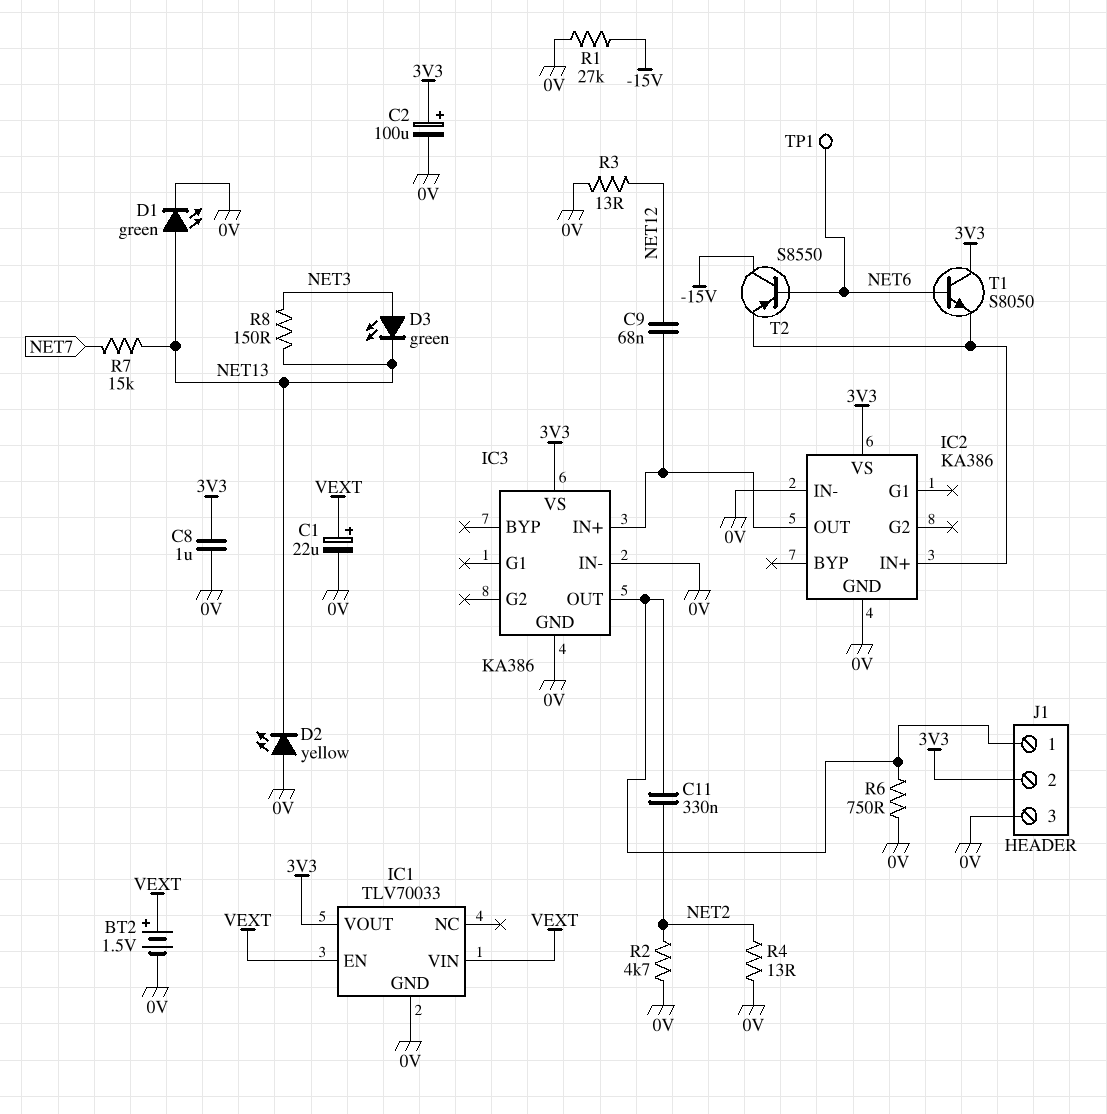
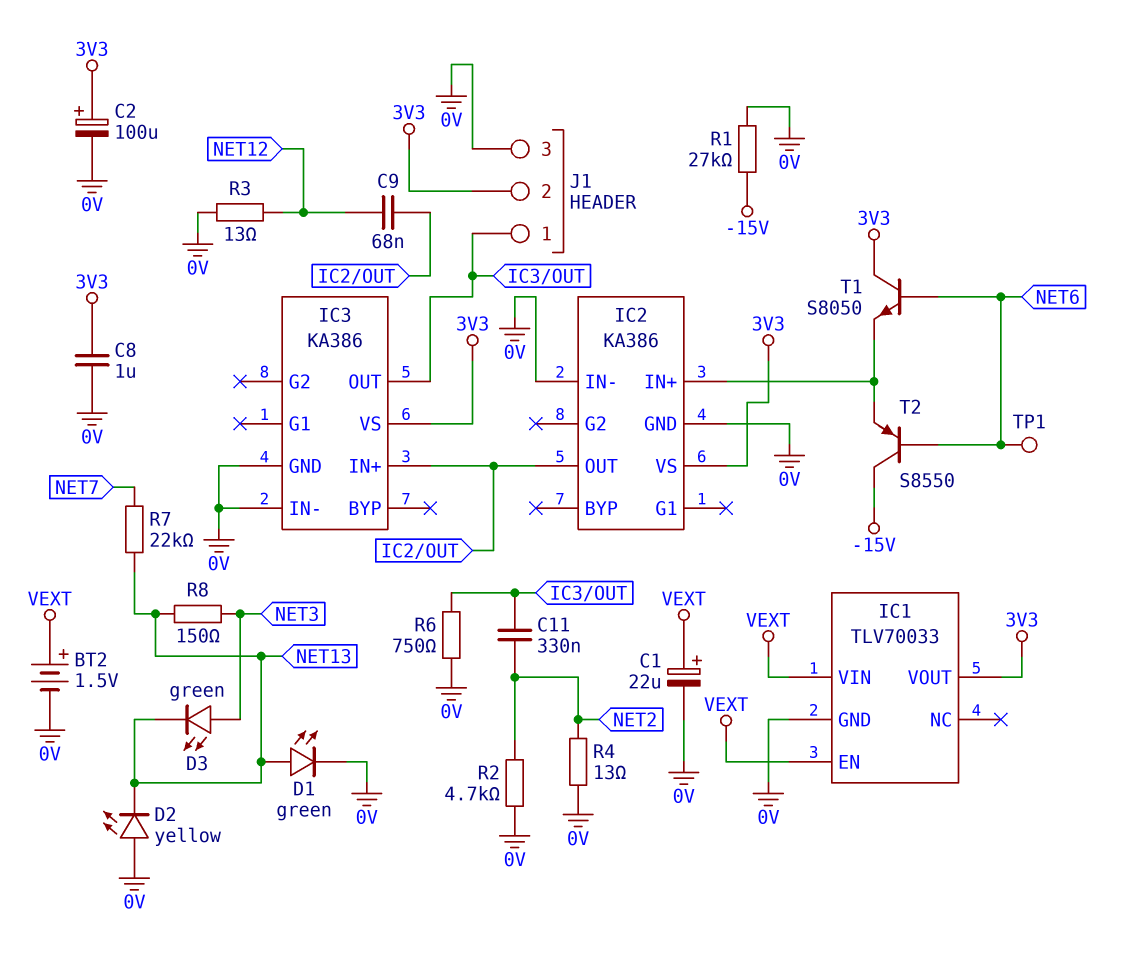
R7: 15k (NET7, NET13) -> 22k (NET7, NET13)

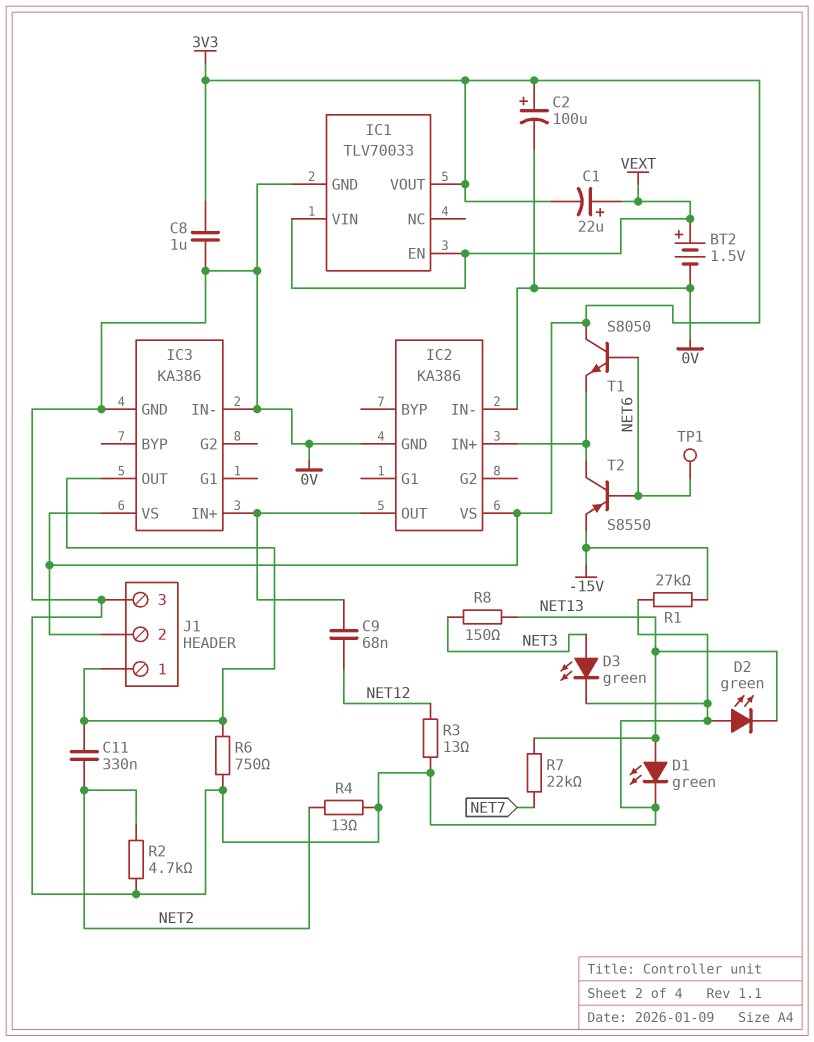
C1: 22uF (plus VEXT, minus 0V) -> 22uF (plus VEXT, minus 3V3)
D2: LED yellow (A 0V, K NET13) -> LED green (A 0V, K NET13)
D3: LED green (A NET3, K NET13) -> LED green (A NET3, K 0V)
T2: PNP S8550 (B NET6, C -15V, E IC2/IN+) -> PNP S8550 (B NET6, C IC2/IN+, E -15V)

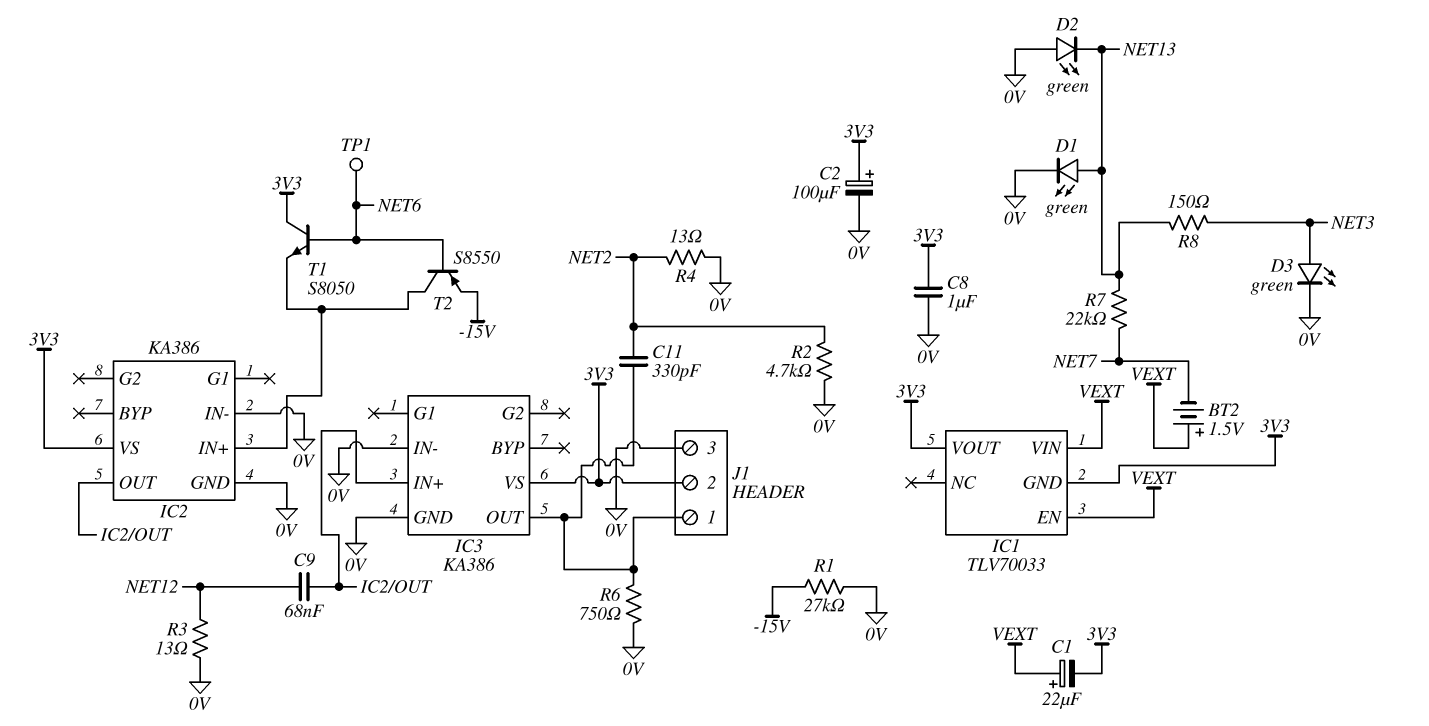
BT2: 1.5V (plus VEXT, minus 0V) -> 1.5V (plus VEXT, minus NET7)
C11: 330nF (IC3/OUT, NET2) -> 330pF (IC3/OUT, NET2)
IC1 pin GND: 0V -> 3V3

